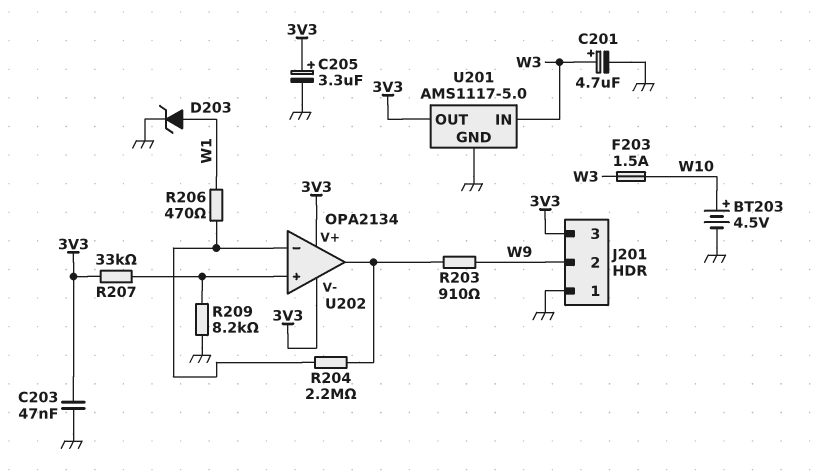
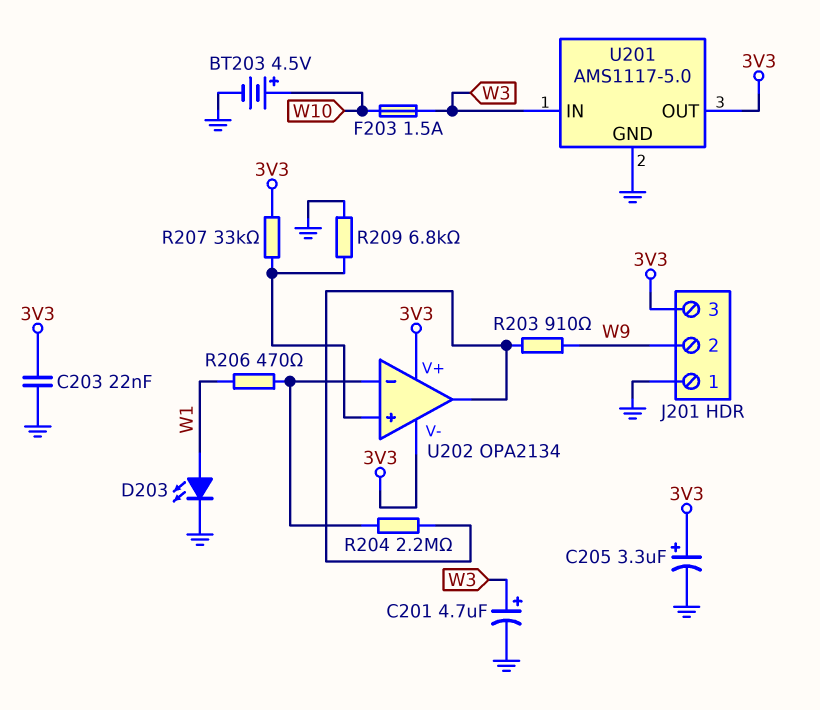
C203: 47nF (3V3, GND) -> 22nF (3V3, GND)
D203: zener (A W1, K GND) -> LED (A W1, K GND)
R209: 8.2k (GND, U202/in+) -> 6.8k (GND, U202/in+)

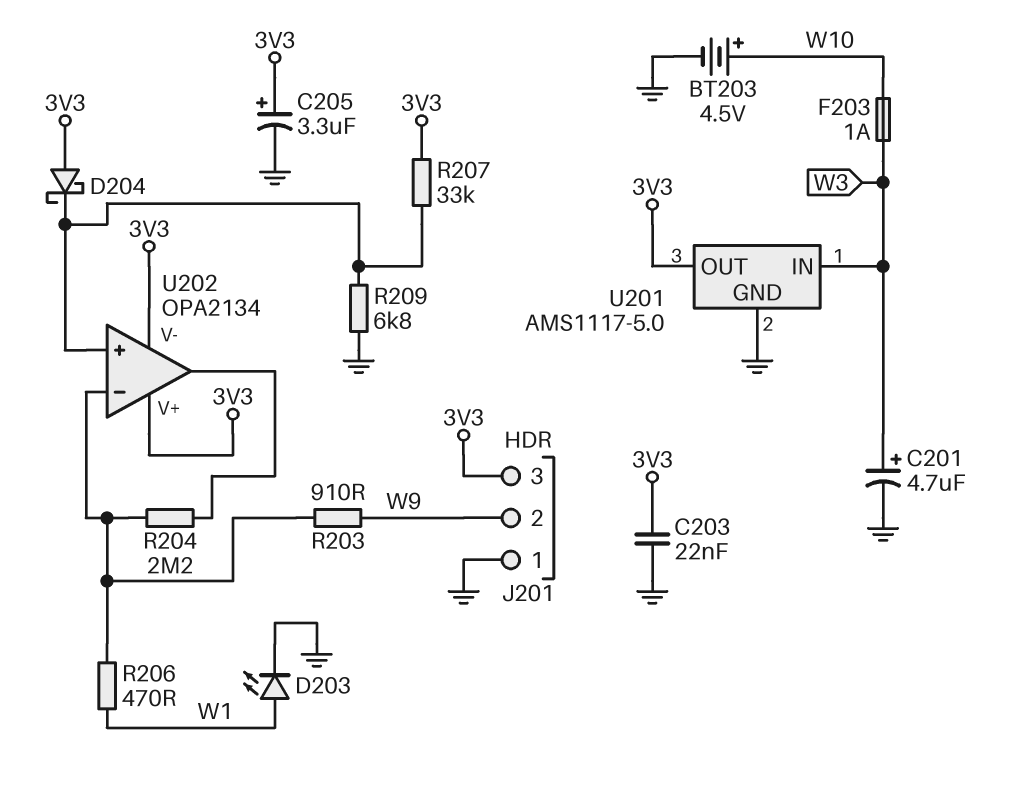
D204: none -> schottky (A 3V3, K U202/in+)
F203: 1.5A (W3, W10) -> 1A (W3, W10)
R203: 910 (U202/out, W9) -> 910 (U202/in-, W9)

